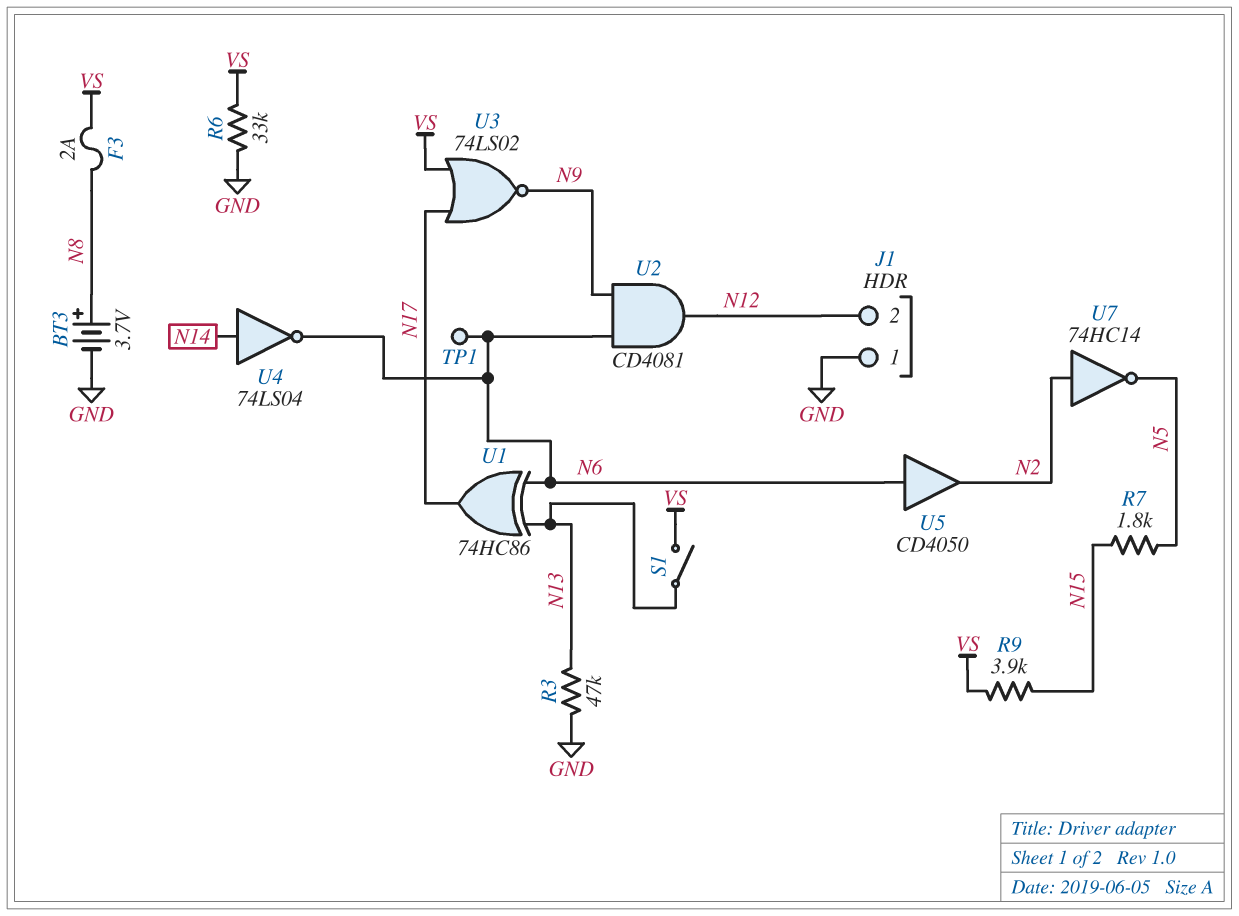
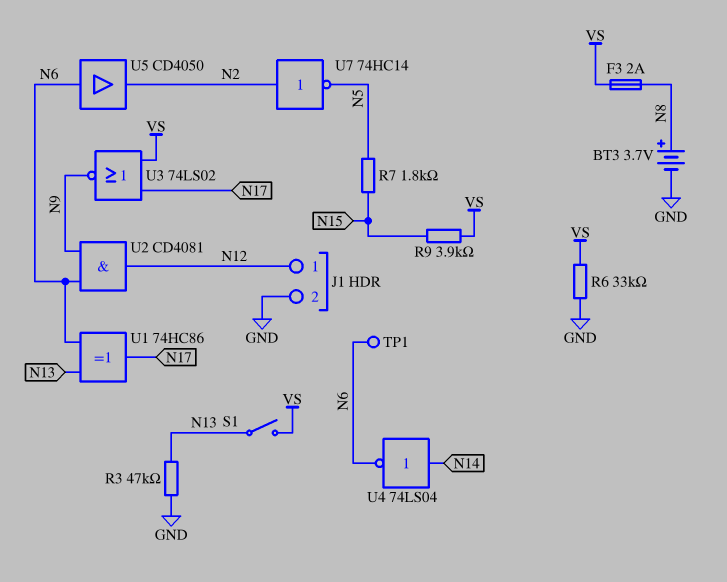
J1 pin 1: GND -> N12
J1 pin 2: N12 -> GND

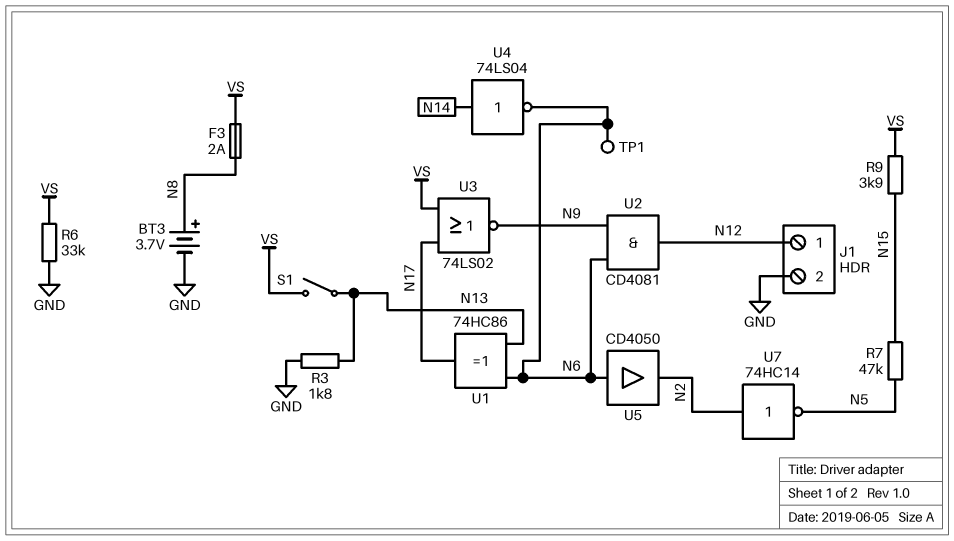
R3: 47k (GND, N13) -> 1.8k (GND, N13)
R7: 1.8k (N5, N15) -> 47k (N5, N15)

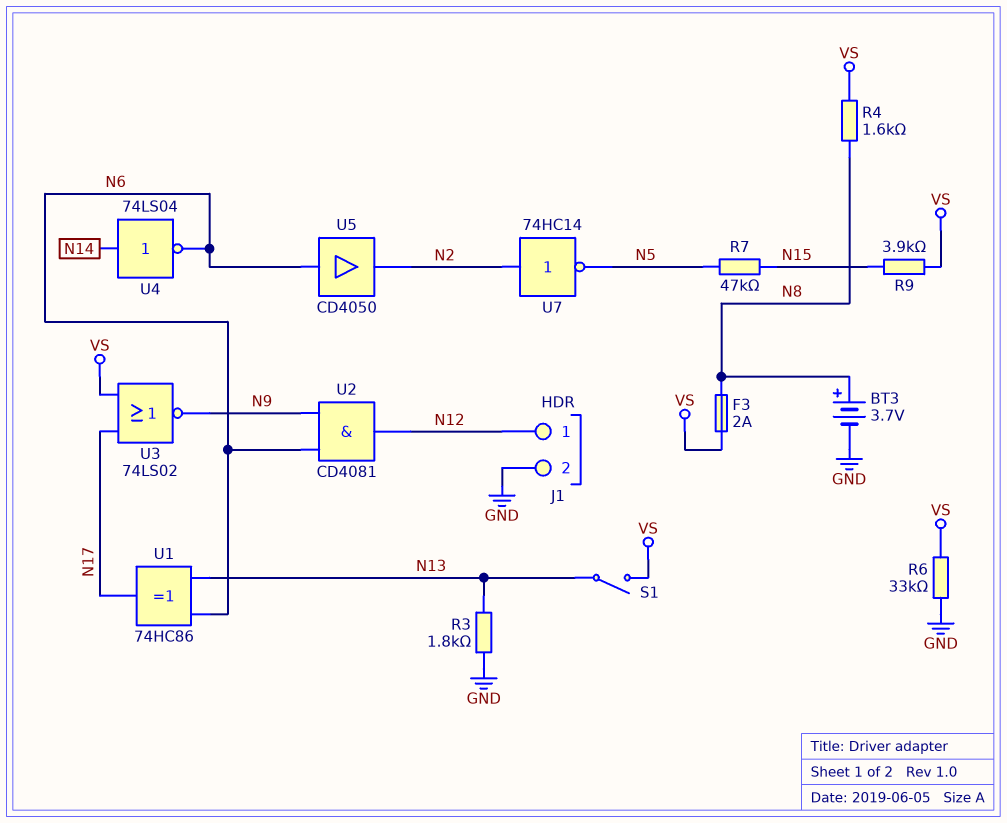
R4: none -> 1.6k (N8, VS)
TP1: test point (N6) -> none

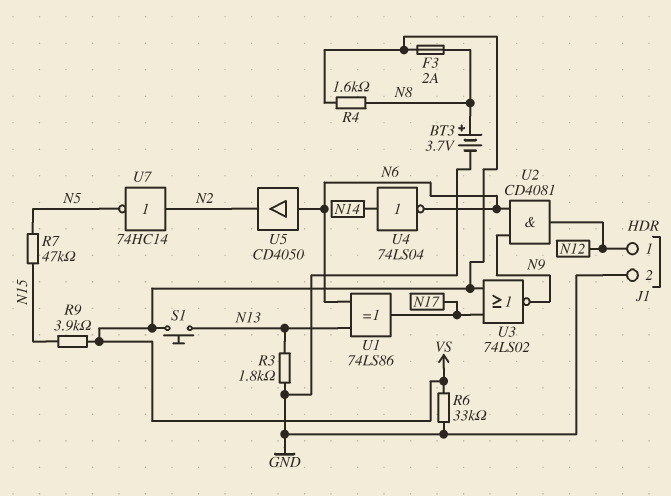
S1: switch (N13, VS) -> button (N13, VS)
U1: XOR 74HC86 (in N6, in N13, out N17) -> XOR 74LS86 (in N6, in N13, out N17)

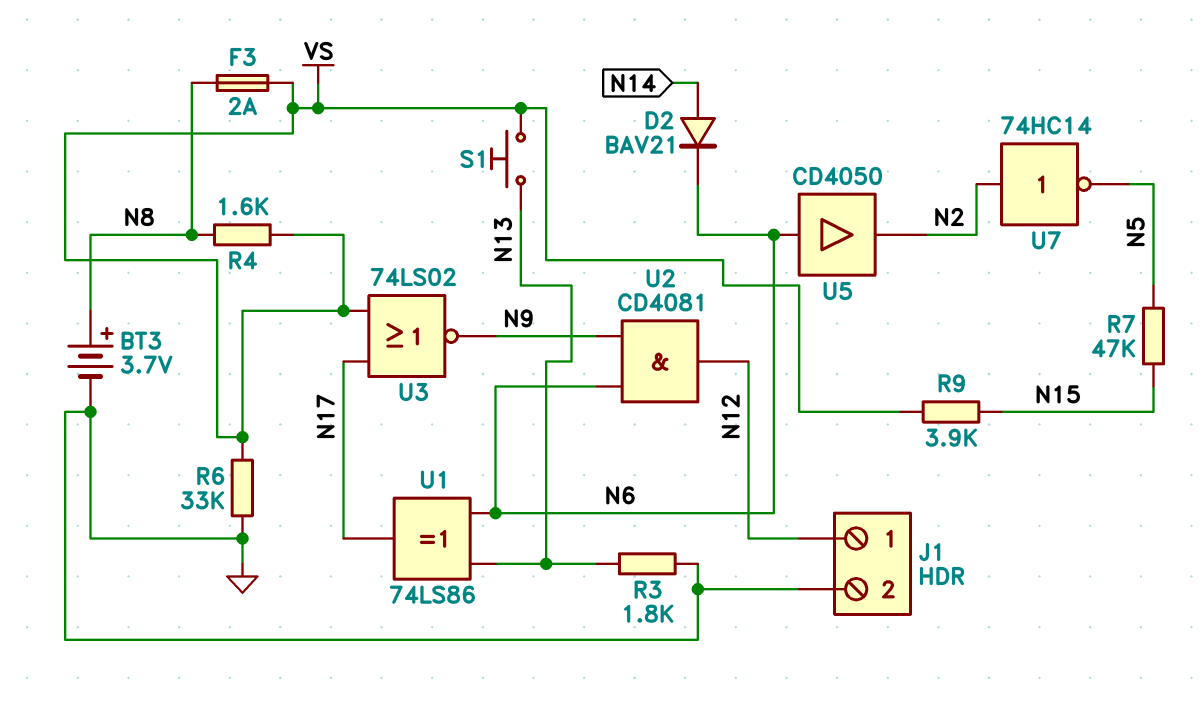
D2: none -> diode BAV21 (A N14, K N6)
U4: NOT 74LS04 (in N14, out N6) -> none

